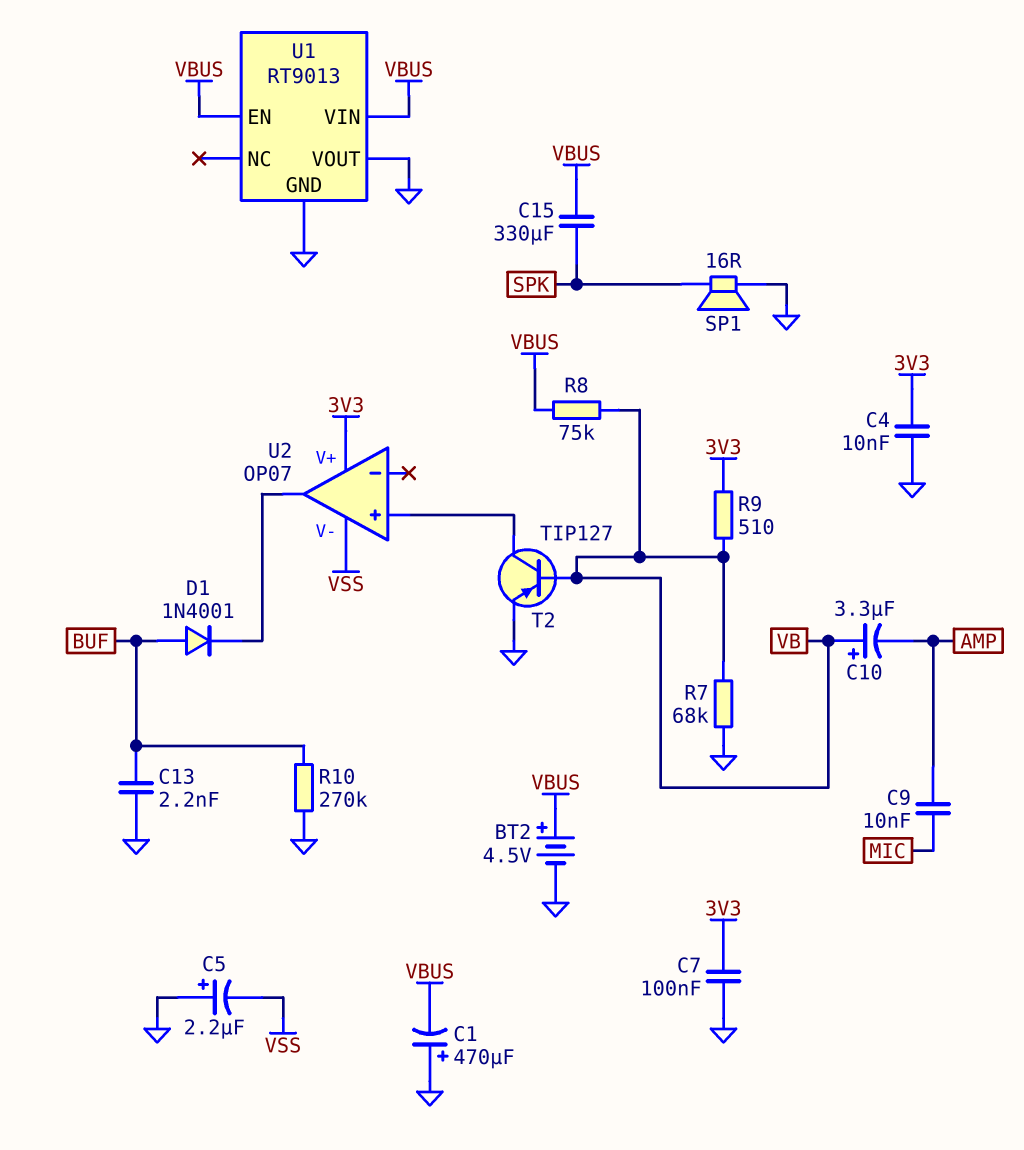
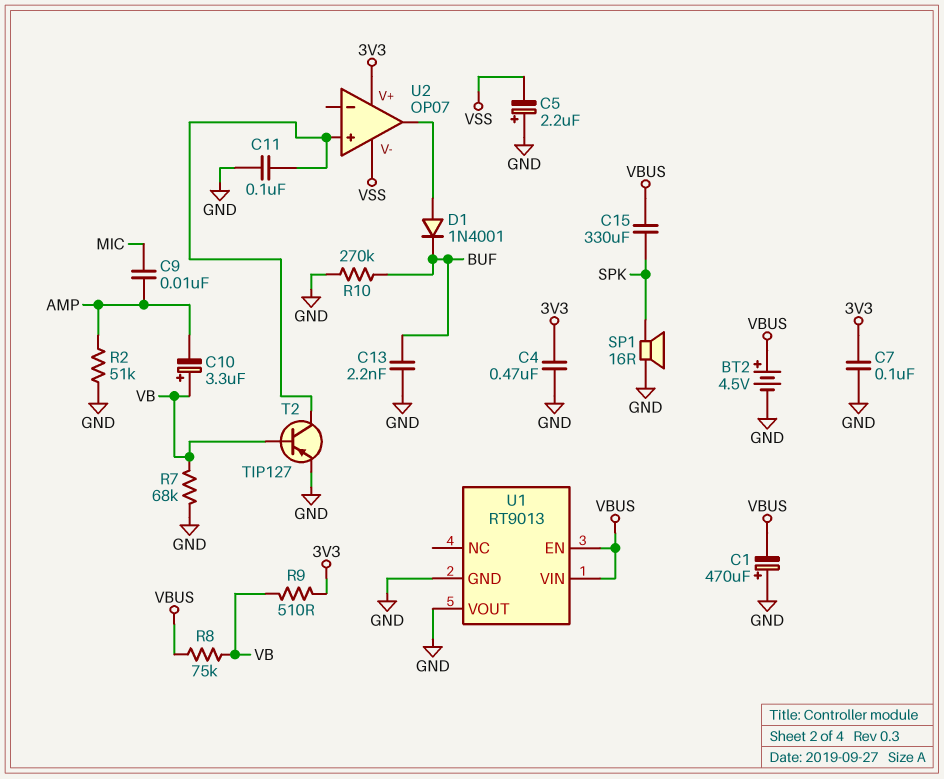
C4: 10nF (3V3, GND) -> 470nF (3V3, GND)
C11: none -> 100nF (GND, U2/in+)
D1: diode 1N4001 (A BUF, K U2/out) -> diode 1N4001 (A U2/out, K BUF)
R2: none -> 51k (AMP, GND)

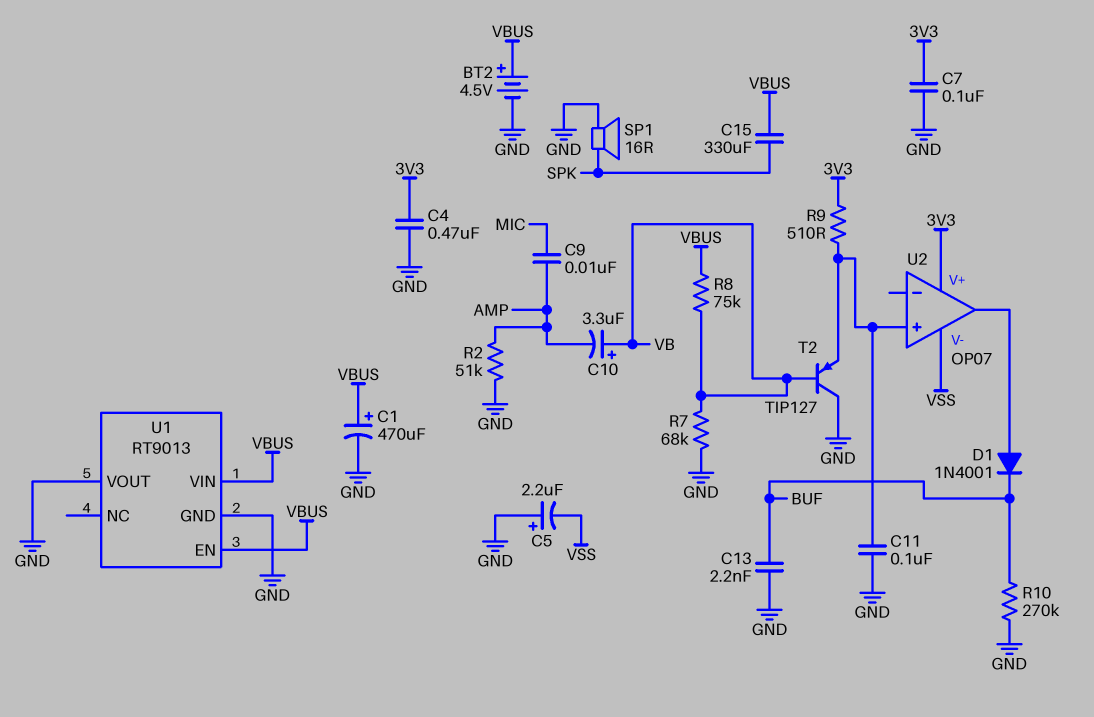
C1: 470uF (plus GND, minus VBUS) -> 470uF (plus VBUS, minus GND)
R9: 510 (3V3, VB) -> 510 (3V3, U2/in+)
T2: PNP TIP127 (B VB, C U2/in+, E GND) -> PNP TIP127 (B VB, C GND, E U2/in+)

